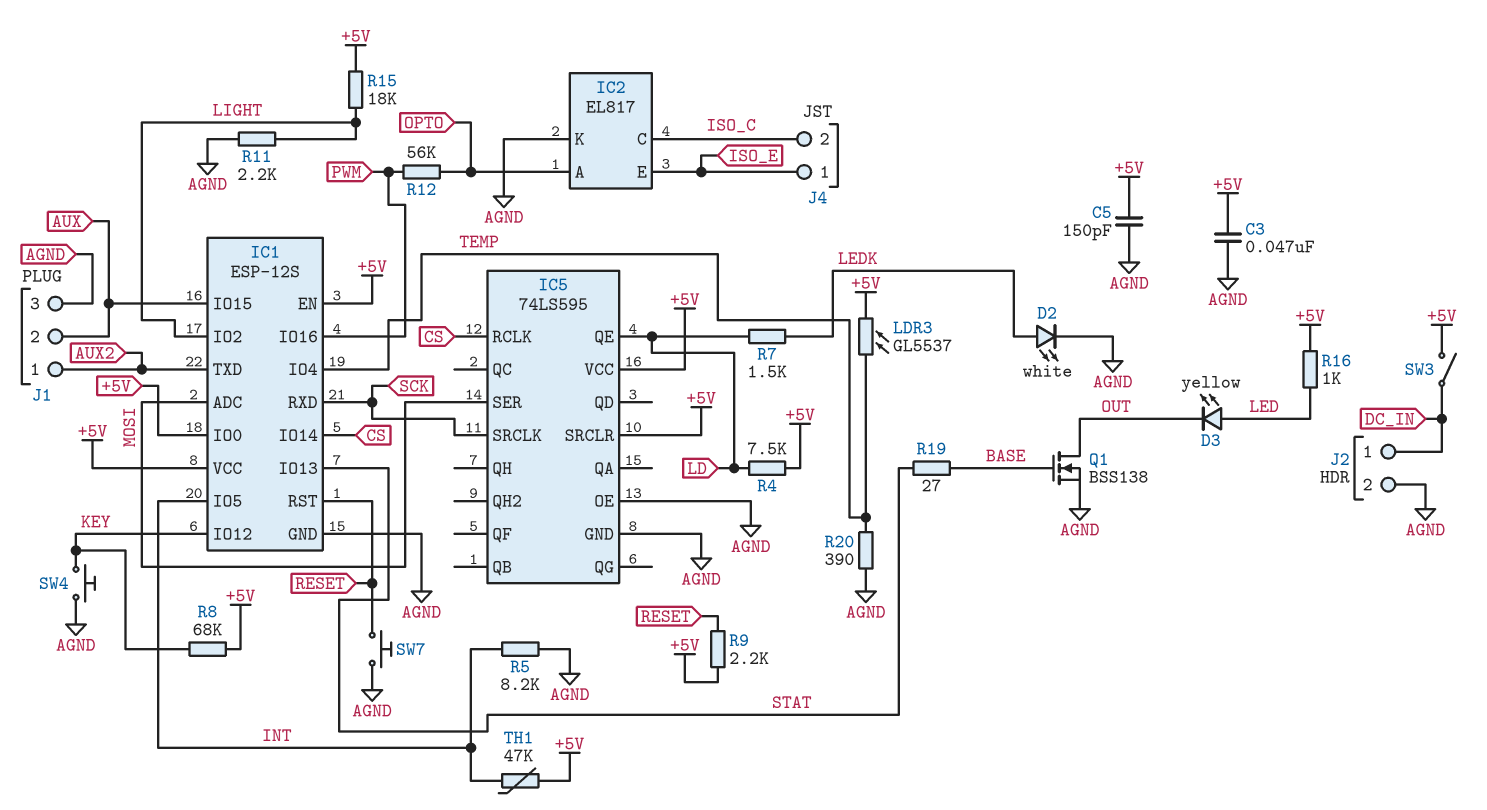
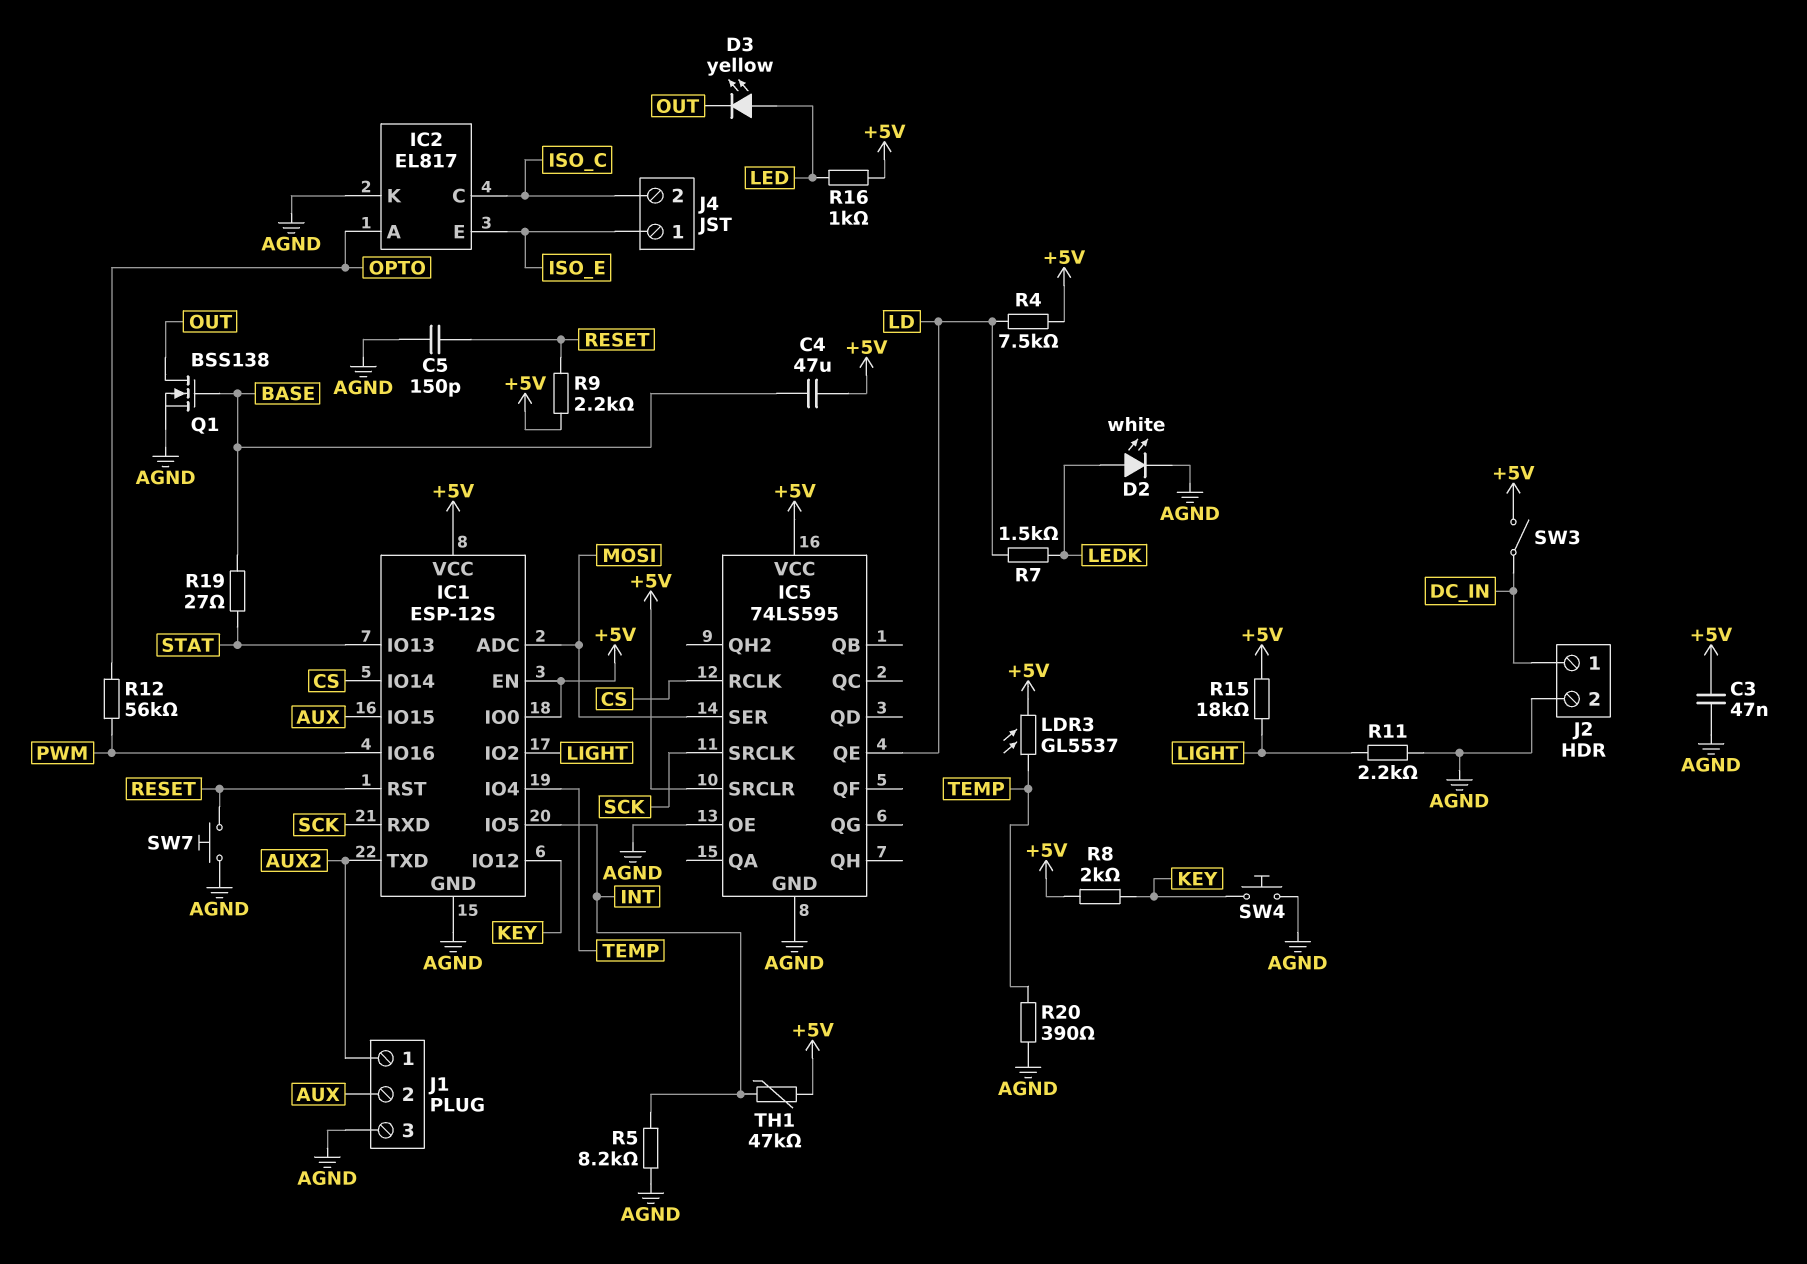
C4: none -> 47uF (+5V, BASE)
C5: 150pF (+5V, AGND) -> 150pF (AGND, RESET)
R8: 68k (+5V, KEY) -> 2k (+5V, KEY)

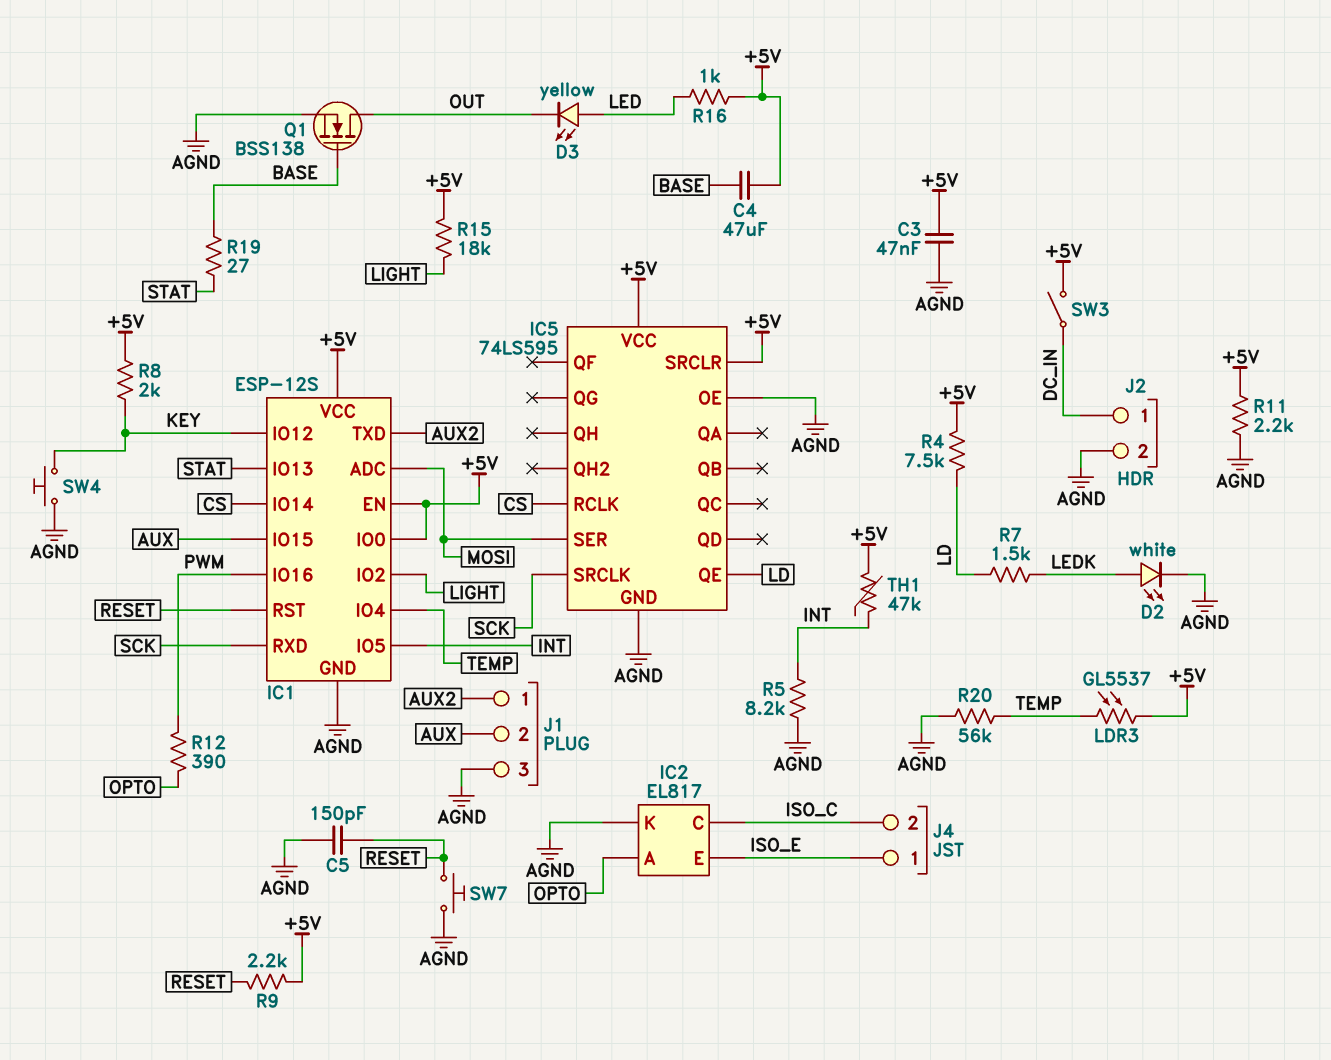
R11: 2.2k (AGND, LIGHT) -> 2.2k (+5V, AGND)
R12: 56k (OPTO, PWM) -> 390 (OPTO, PWM)
R20: 390 (AGND, TEMP) -> 56k (AGND, TEMP)

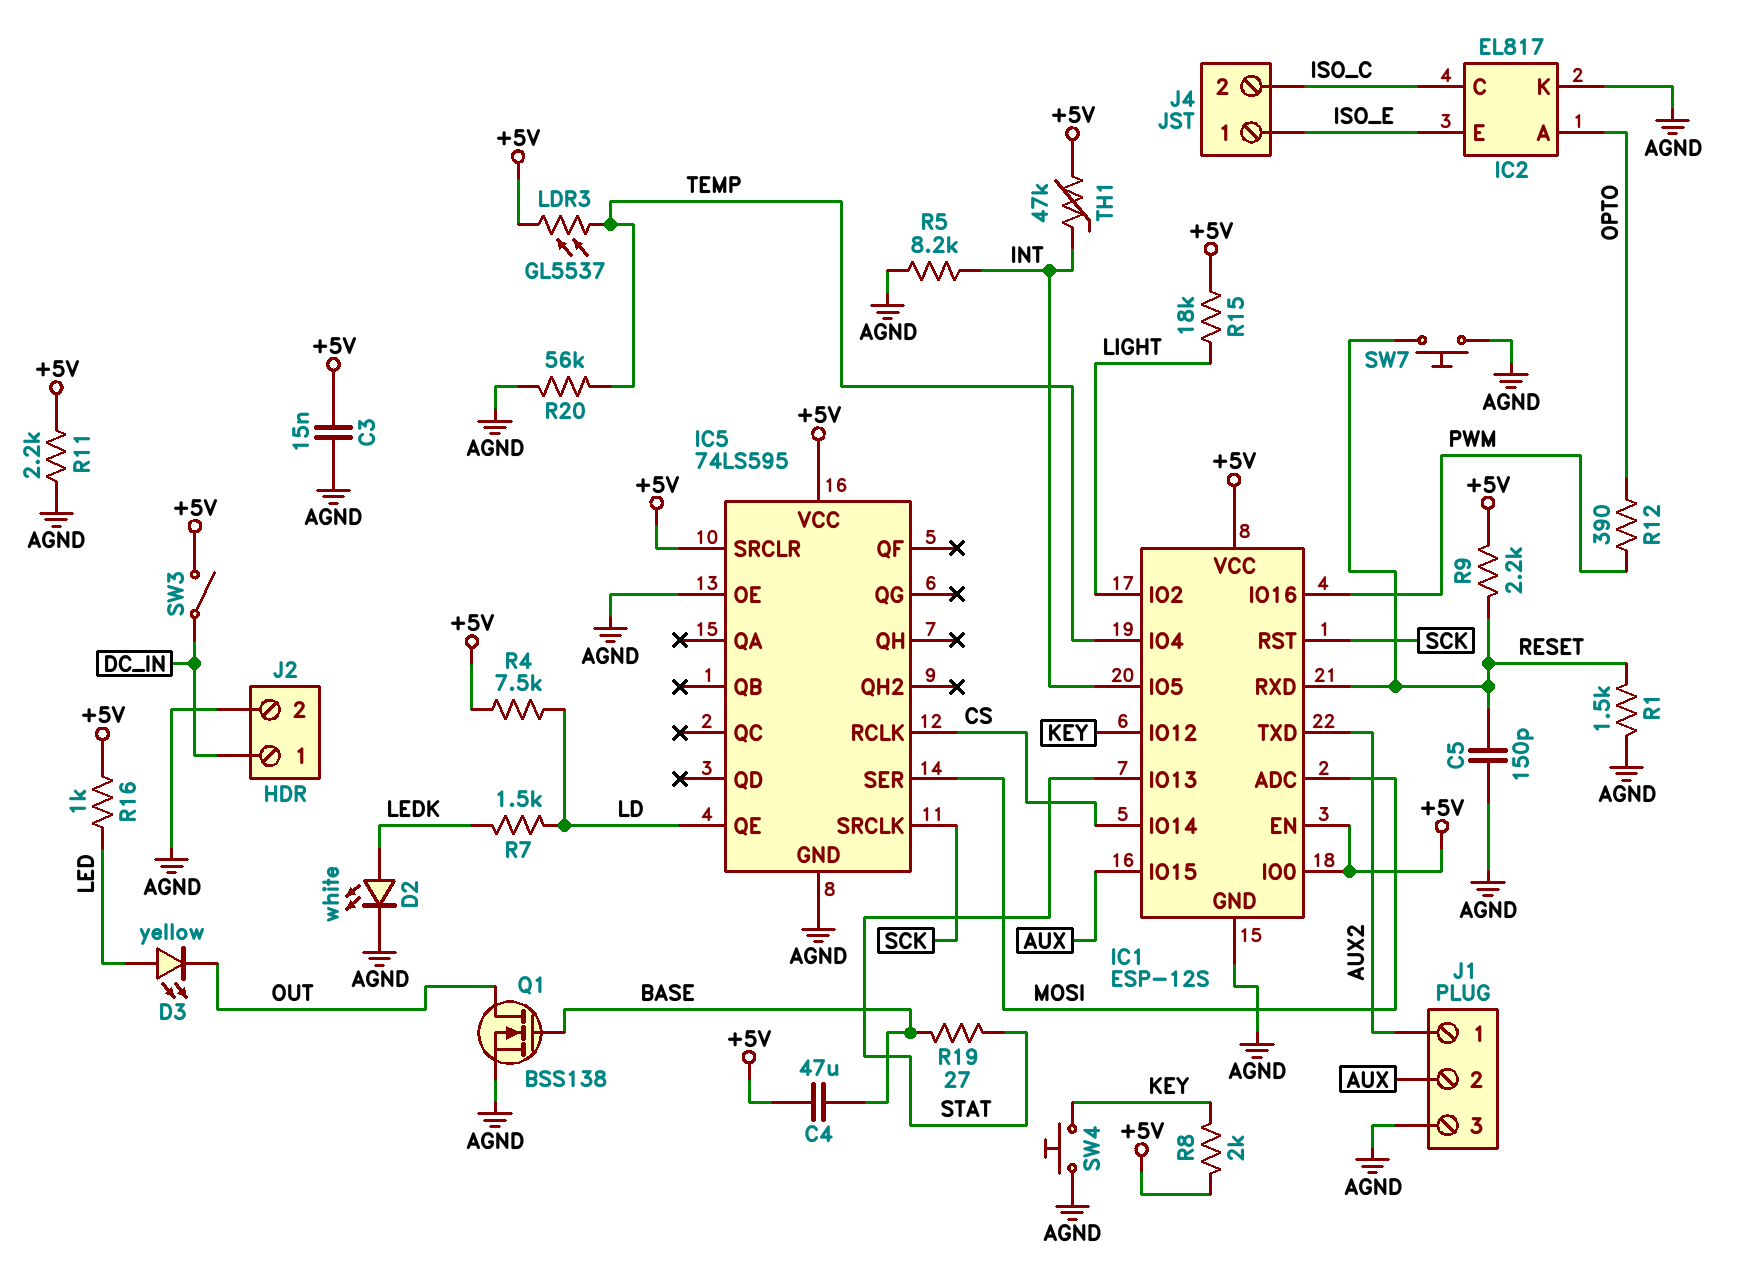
C3: 47nF (+5V, AGND) -> 15nF (+5V, AGND)
IC1 pin RST: RESET -> SCK
IC1 pin RXD: SCK -> RESET
R1: none -> 1.5k (AGND, RESET)

